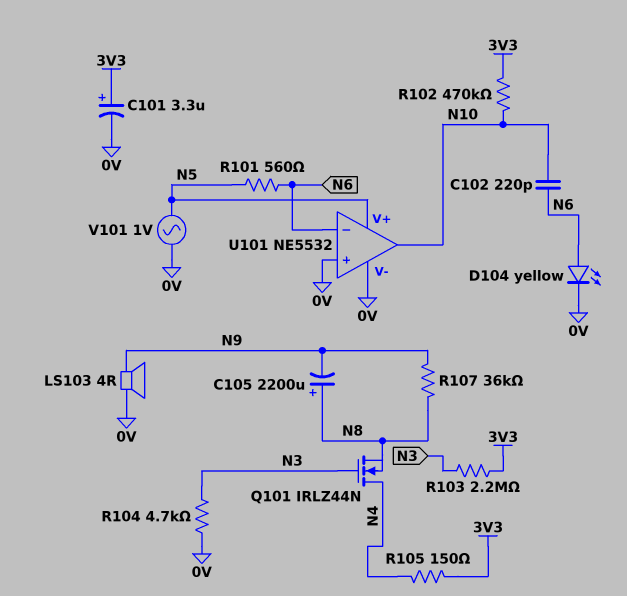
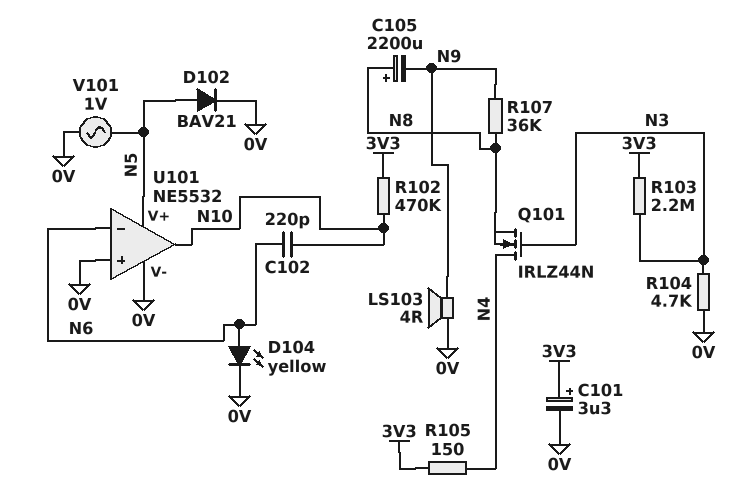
D102: none -> diode BAV21 (A N5, K 0V)
R101: 560 (N5, N6) -> none

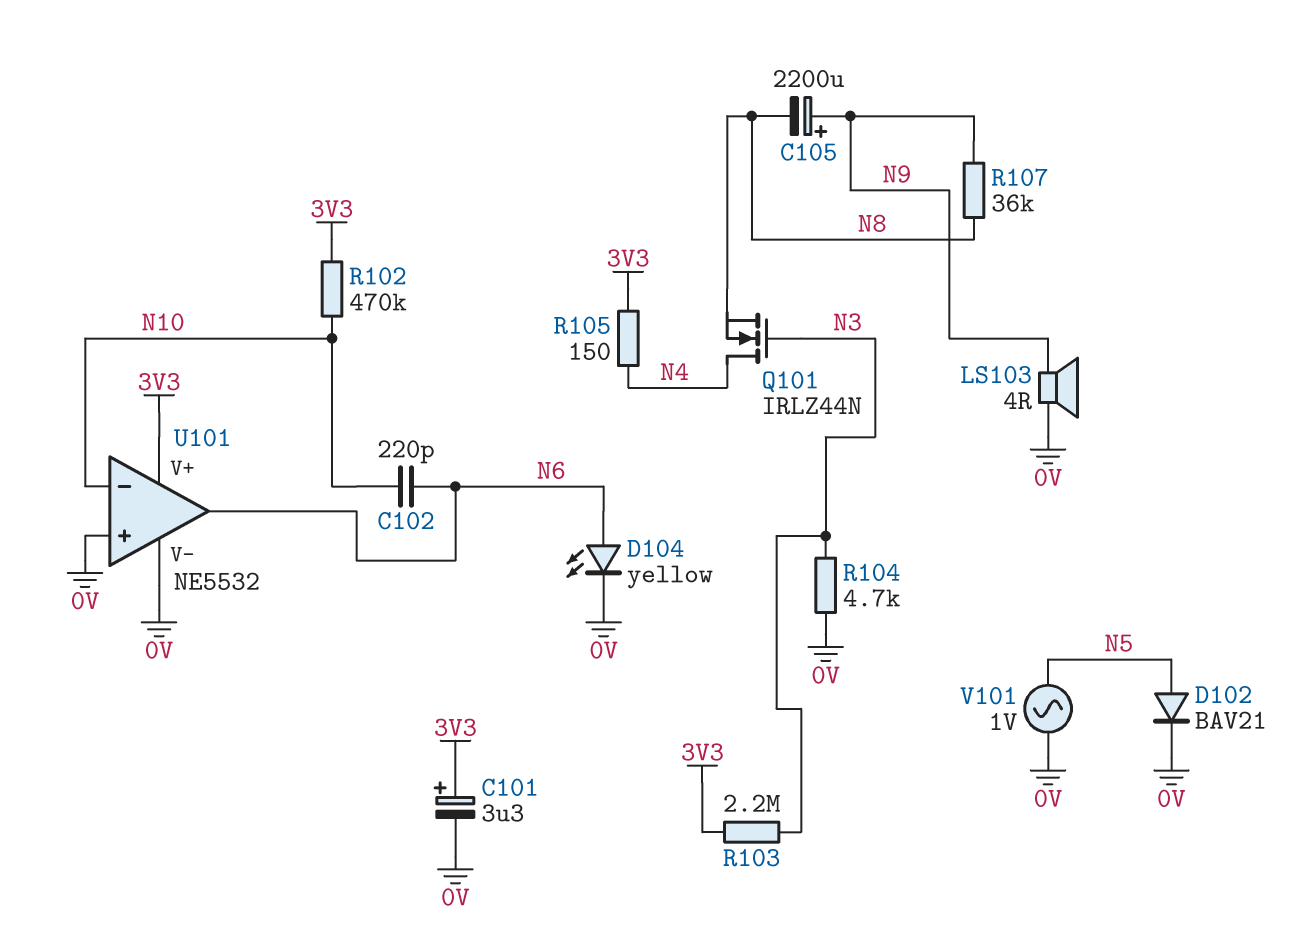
C105: 2200uF (plus N8, minus N9) -> 2200uF (plus N9, minus N8)
U101 pin V+: N5 -> 3V3
U101 pin in-: N6 -> N10
U101 pin out: N10 -> N6

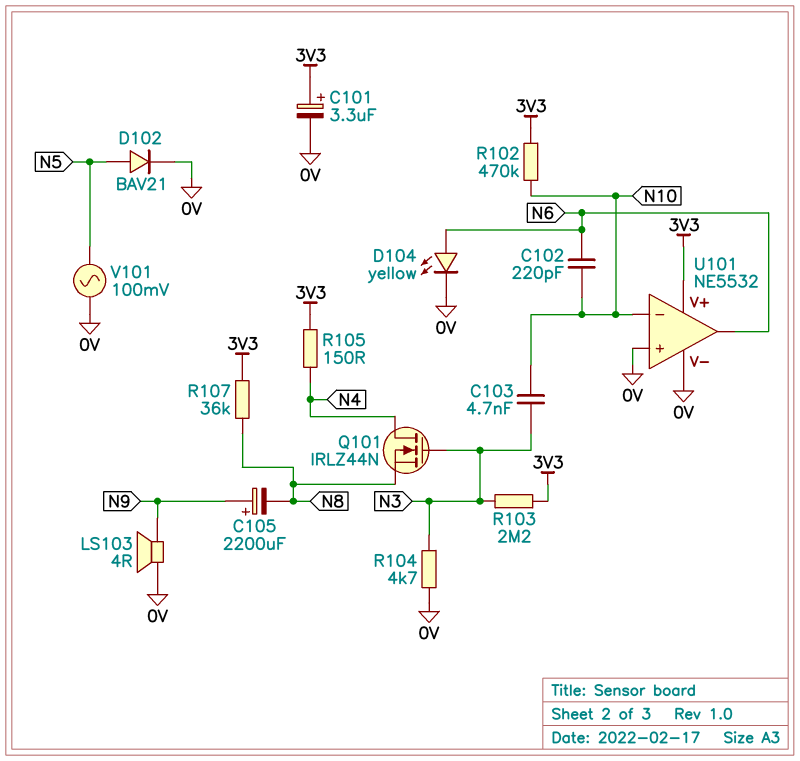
C103: none -> 4.7nF (N3, N10)
R107: 36k (N8, N9) -> 36k (3V3, N8)
V101: AC 1V (0V, N5) -> AC 100mV (0V, N5)

